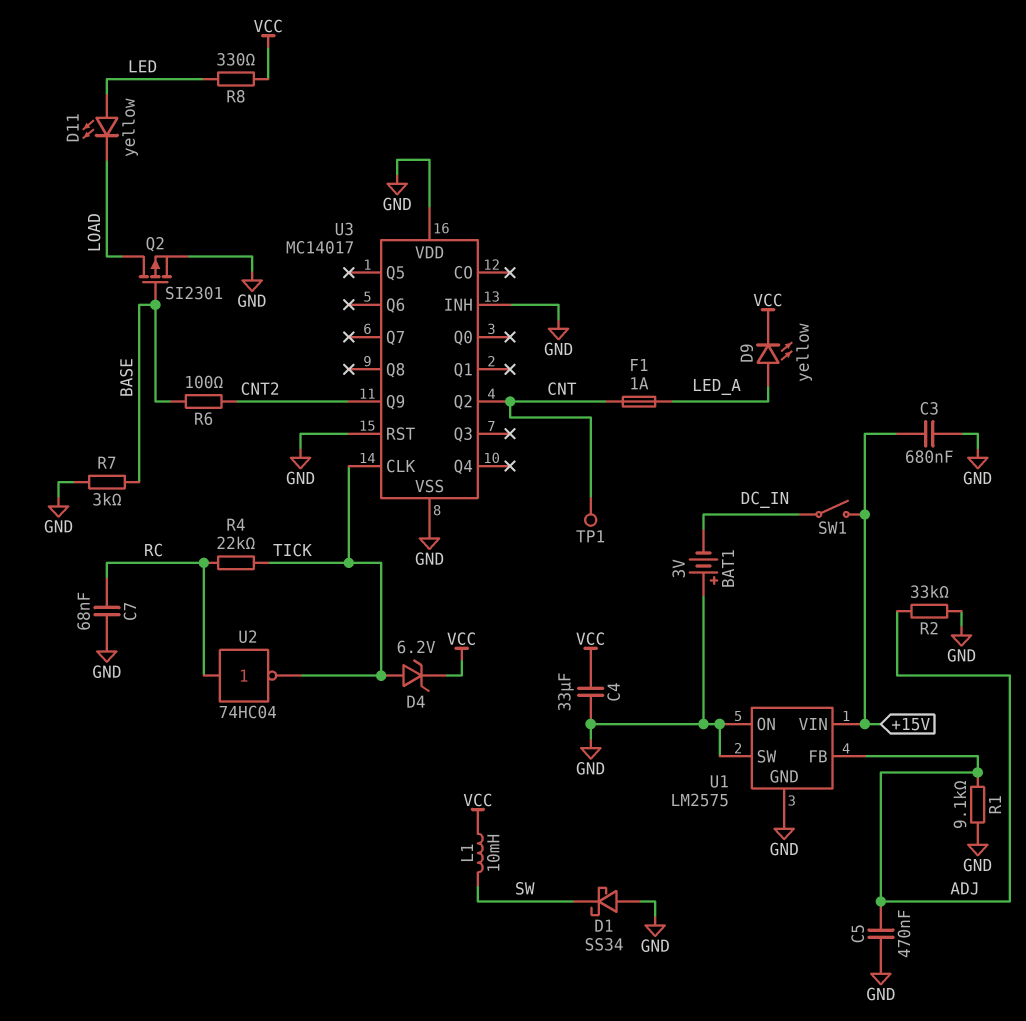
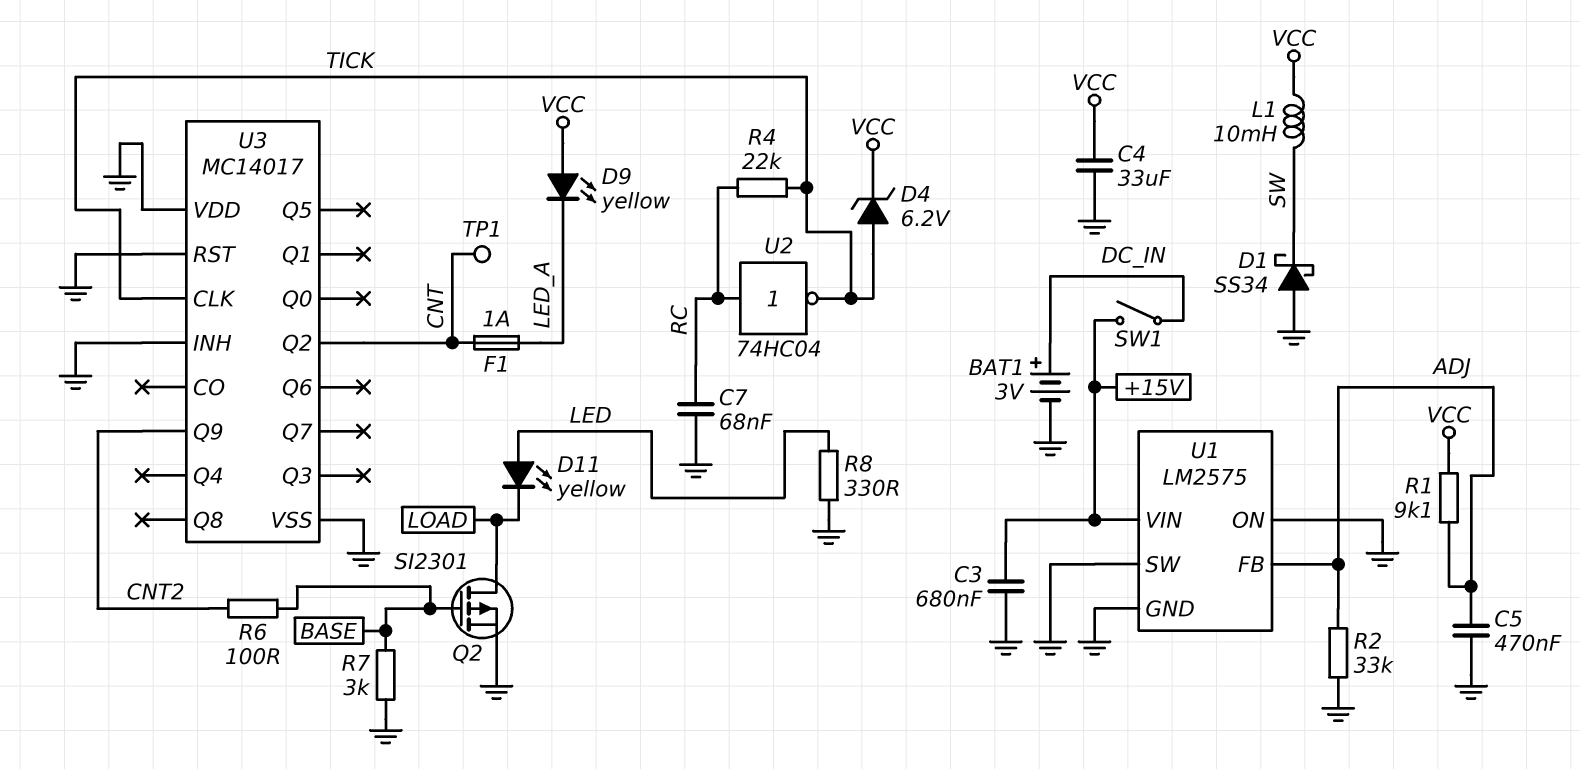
BAT1: 3V (plus GND, minus DC_IN) -> 3V (plus DC_IN, minus GND)
D9: LED yellow (A LED_A, K VCC) -> LED yellow (A VCC, K LED_A)
R1: 9.1k (ADJ, GND) -> 9.1k (ADJ, VCC)
R8: 330 (LED, VCC) -> 330 (GND, LED)

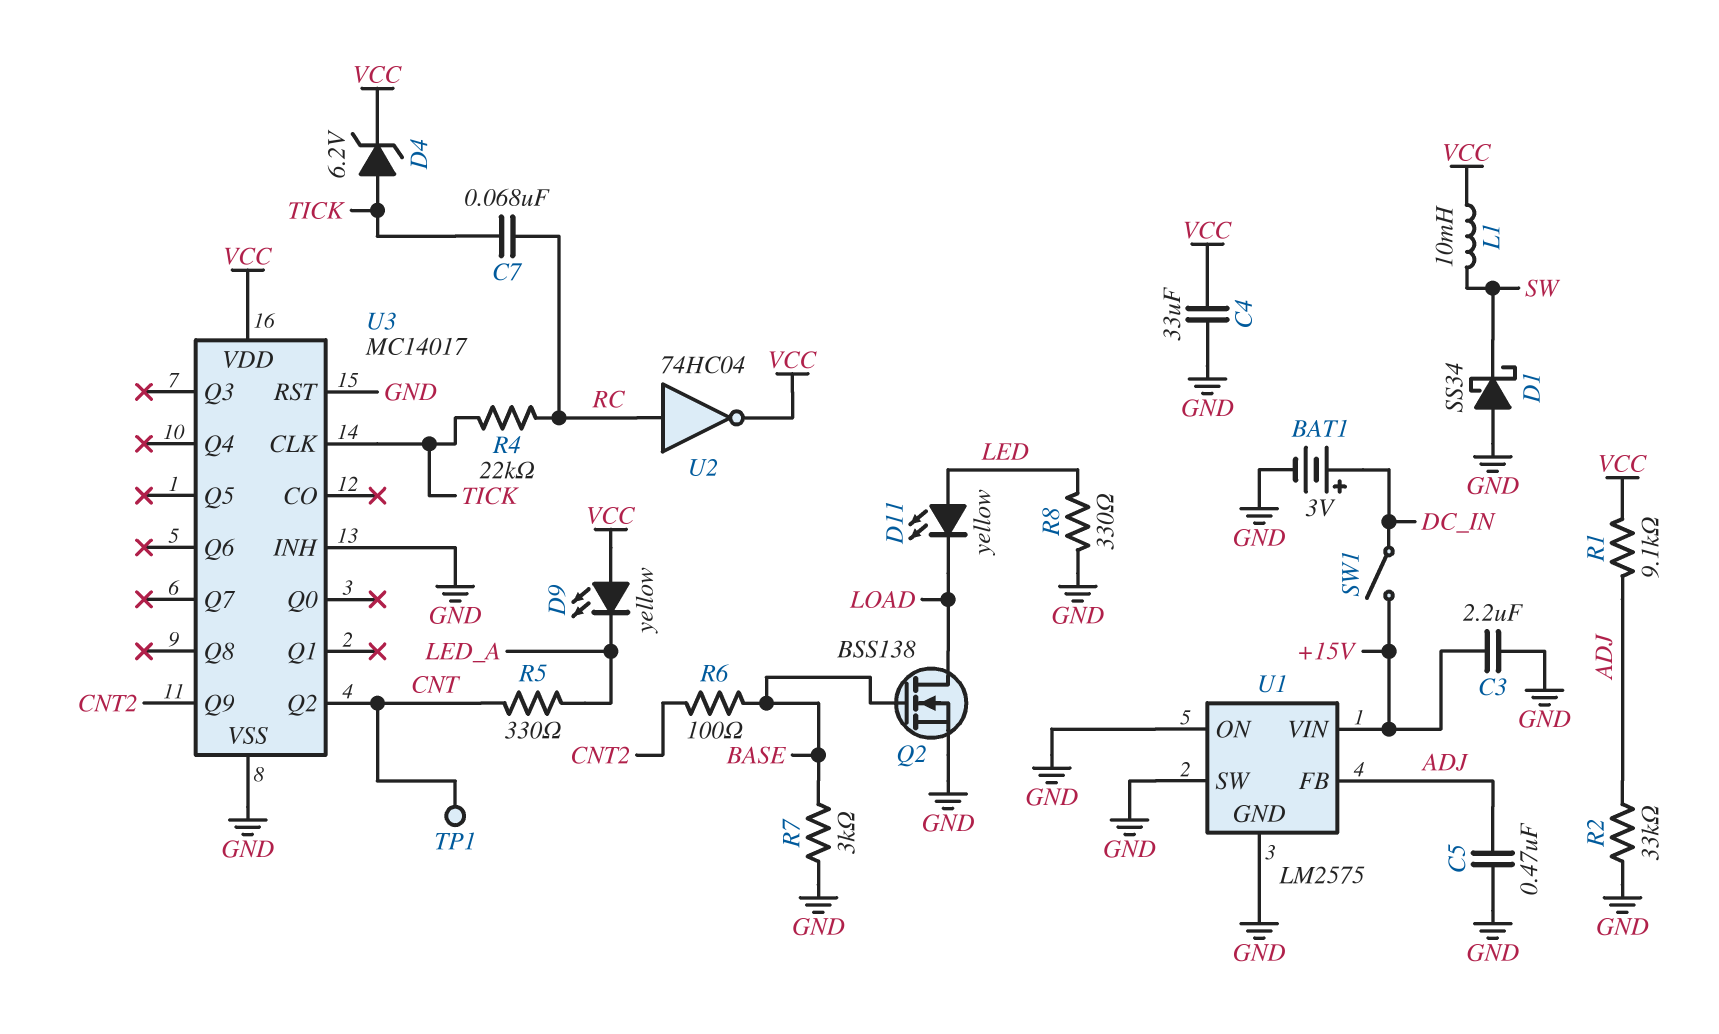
C3: 680nF (+15V, GND) -> 2.2uF (+15V, GND)
C7: 68nF (GND, RC) -> 68nF (RC, TICK)
F1: 1A (CNT, LED_A) -> none
Q2: PMOS SI2301 (G BASE, D LOAD, S GND) -> NMOS BSS138 (G BASE, D LOAD, S GND)
R5: none -> 330 (CNT, LED_A)
U2: NOT 74HC04 (in RC, out TICK) -> NOT 74HC04 (in RC, out VCC)
U3 pin VDD: GND -> VCC

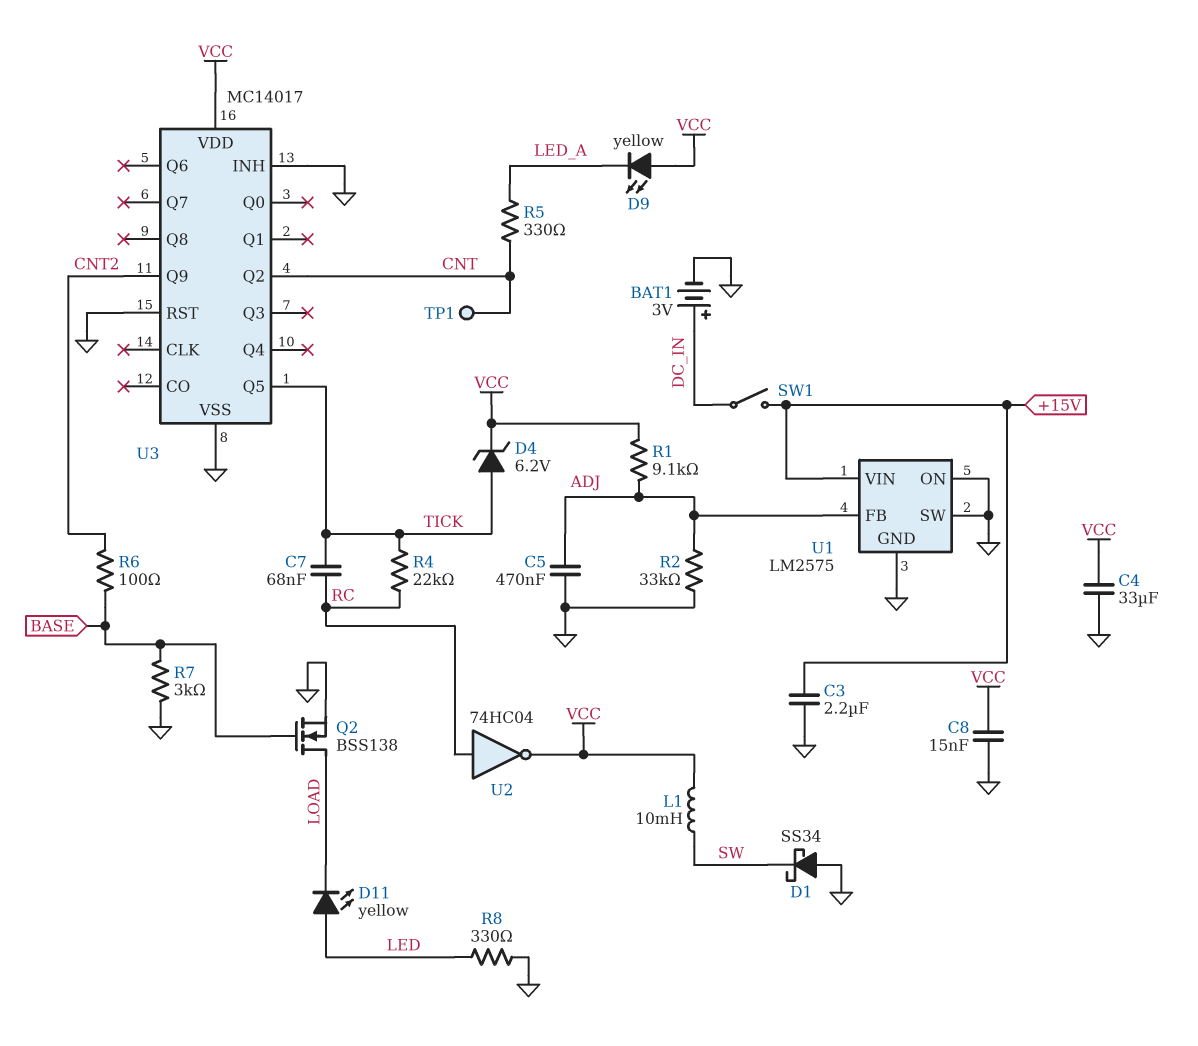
C8: none -> 15nF (GND, VCC)
U3 pin CLK: TICK -> none
U3 pin Q5: none -> TICK

